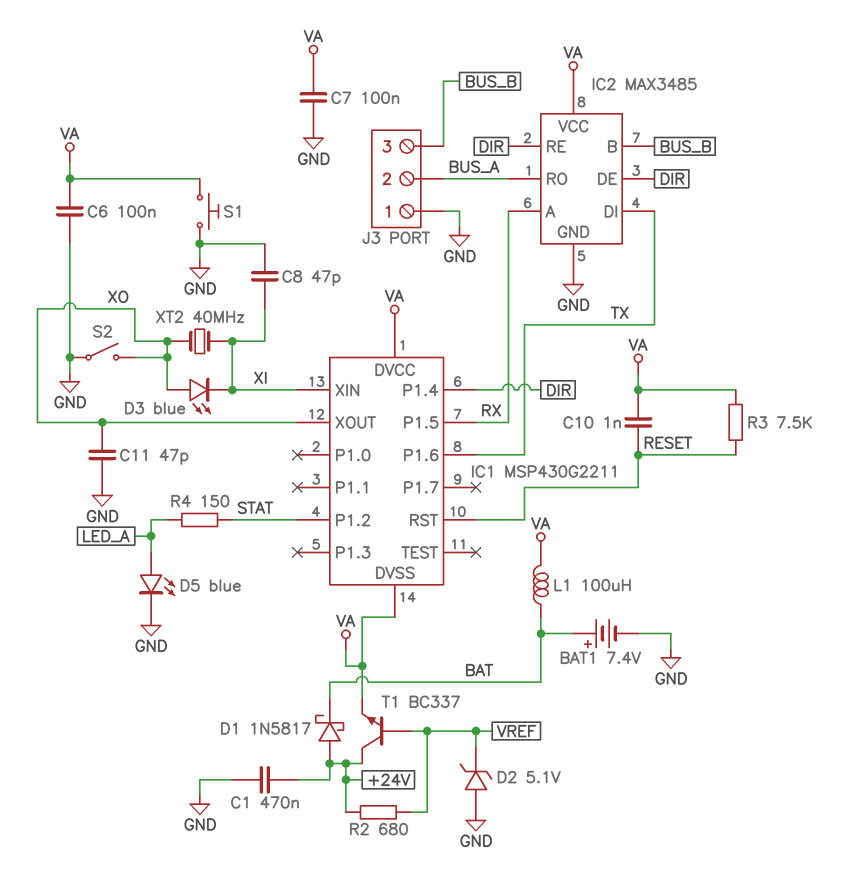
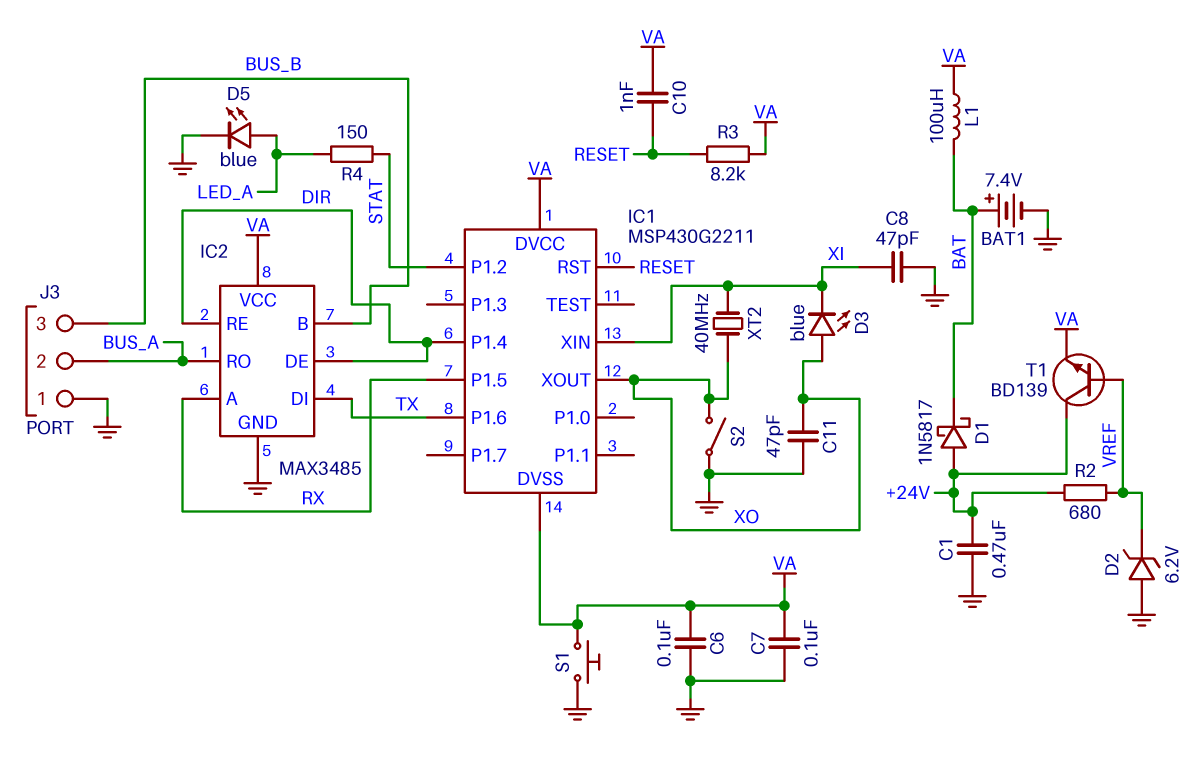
D2: zener 5.1V (A GND, K VREF) -> zener 6.2V (A GND, K VREF)
R3: 7.5k (RESET, VA) -> 8.2k (RESET, VA)
T1: NPN BC337 (B VREF, C +24V, E VA) -> NPN BD139 (B VREF, C +24V, E VA)

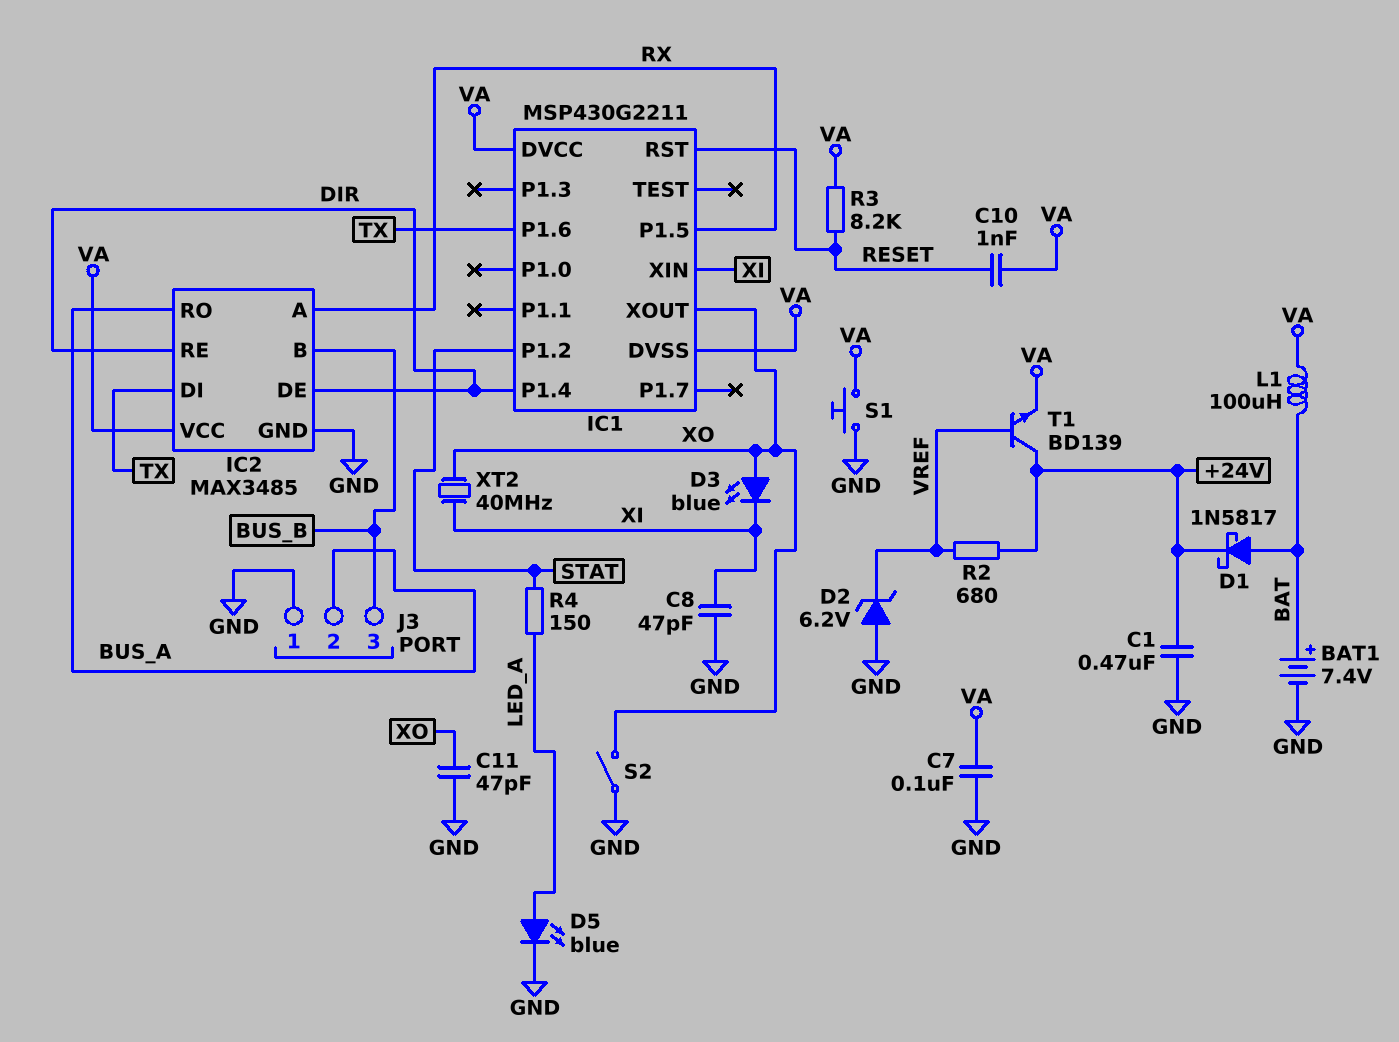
C6: 100nF (GND, VA) -> none
D1: schottky 1N5817 (A +24V, K BAT) -> schottky 1N5817 (A BAT, K +24V)

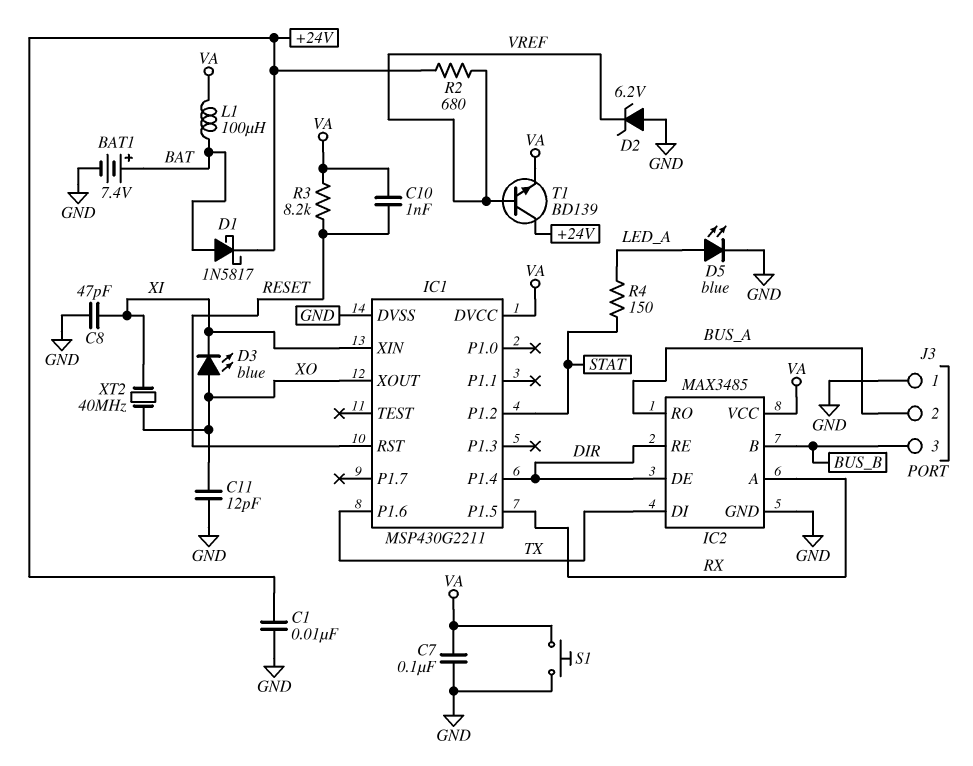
C1: 470nF (+24V, GND) -> 10nF (+24V, GND)
C11: 47pF (GND, XO) -> 12pF (GND, XO)
IC1 pin DVSS: VA -> GND
S2: switch (GND, XO) -> none

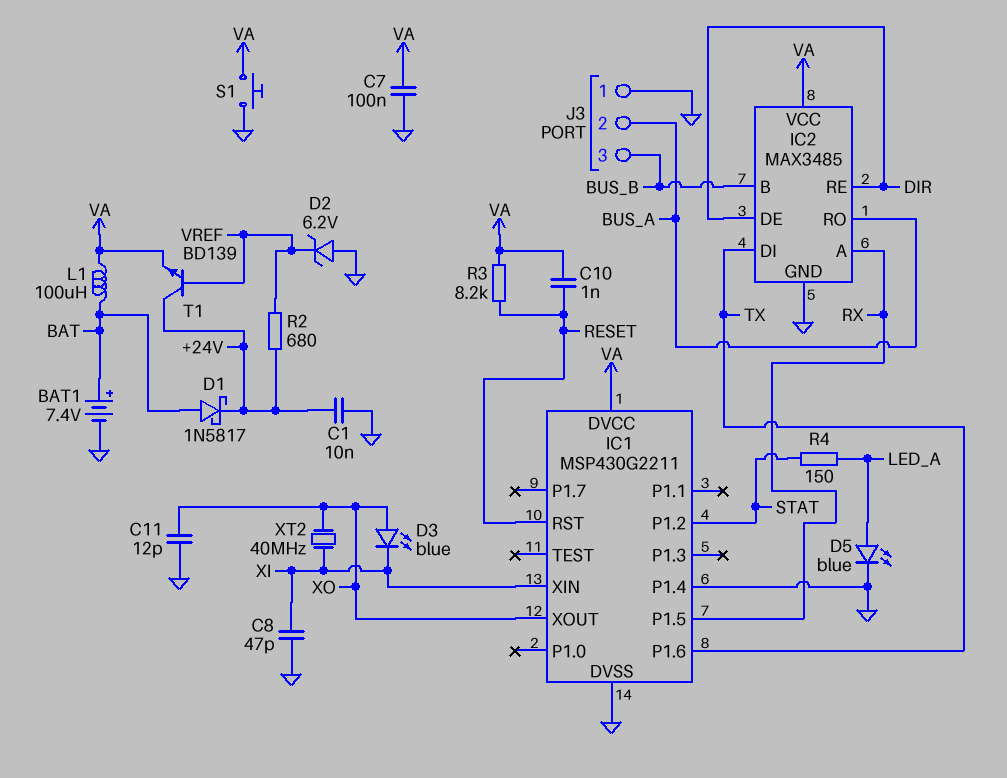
IC1 pin P1.4: DIR -> GND

